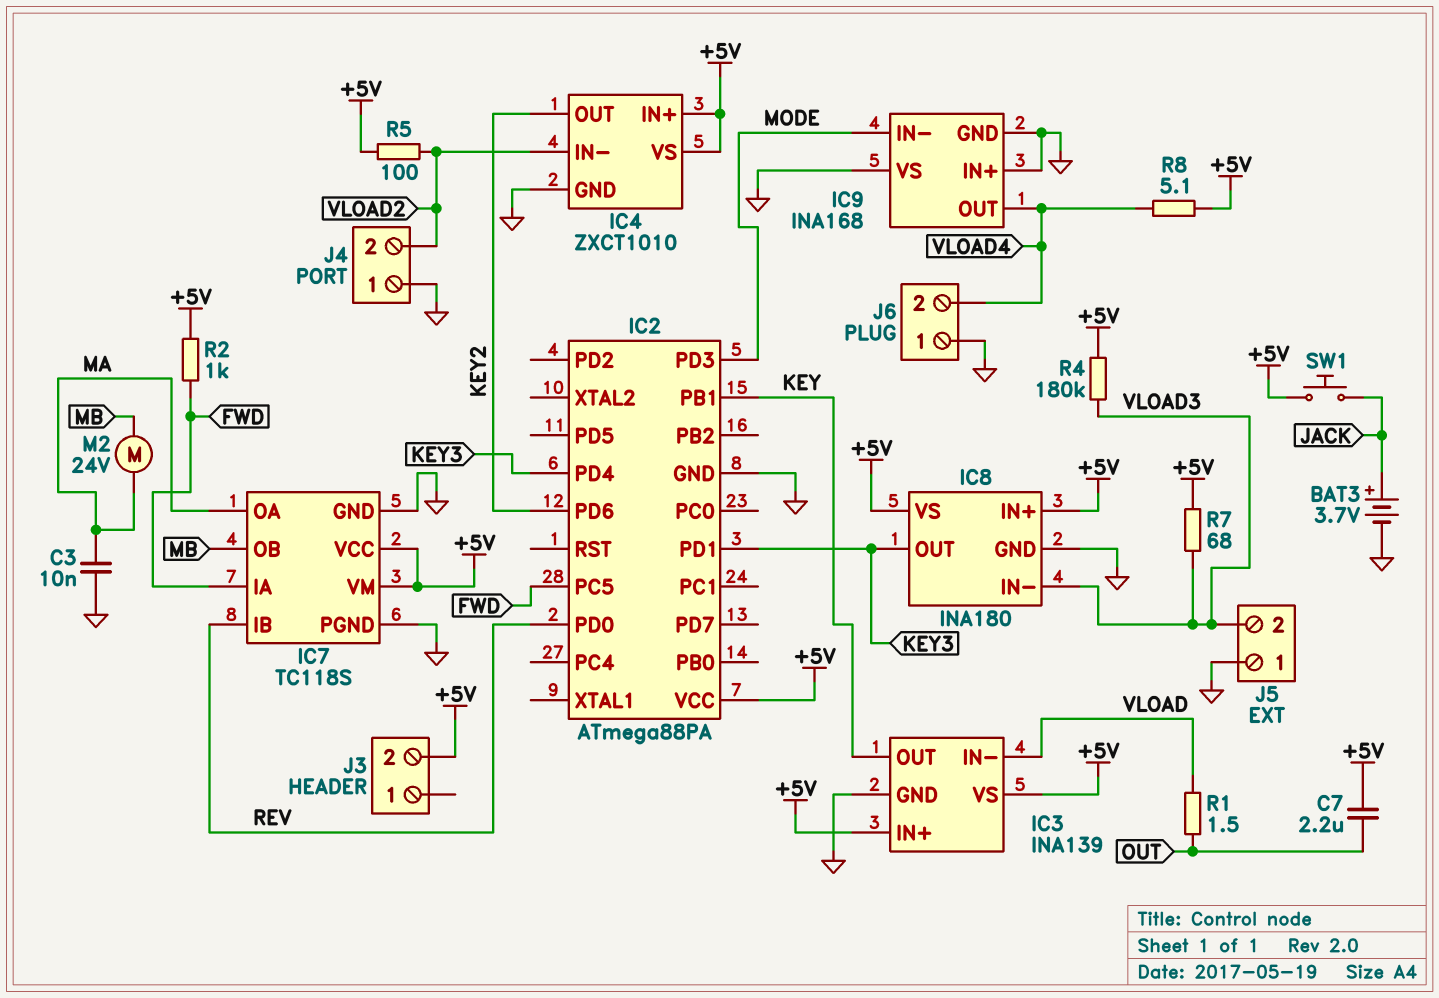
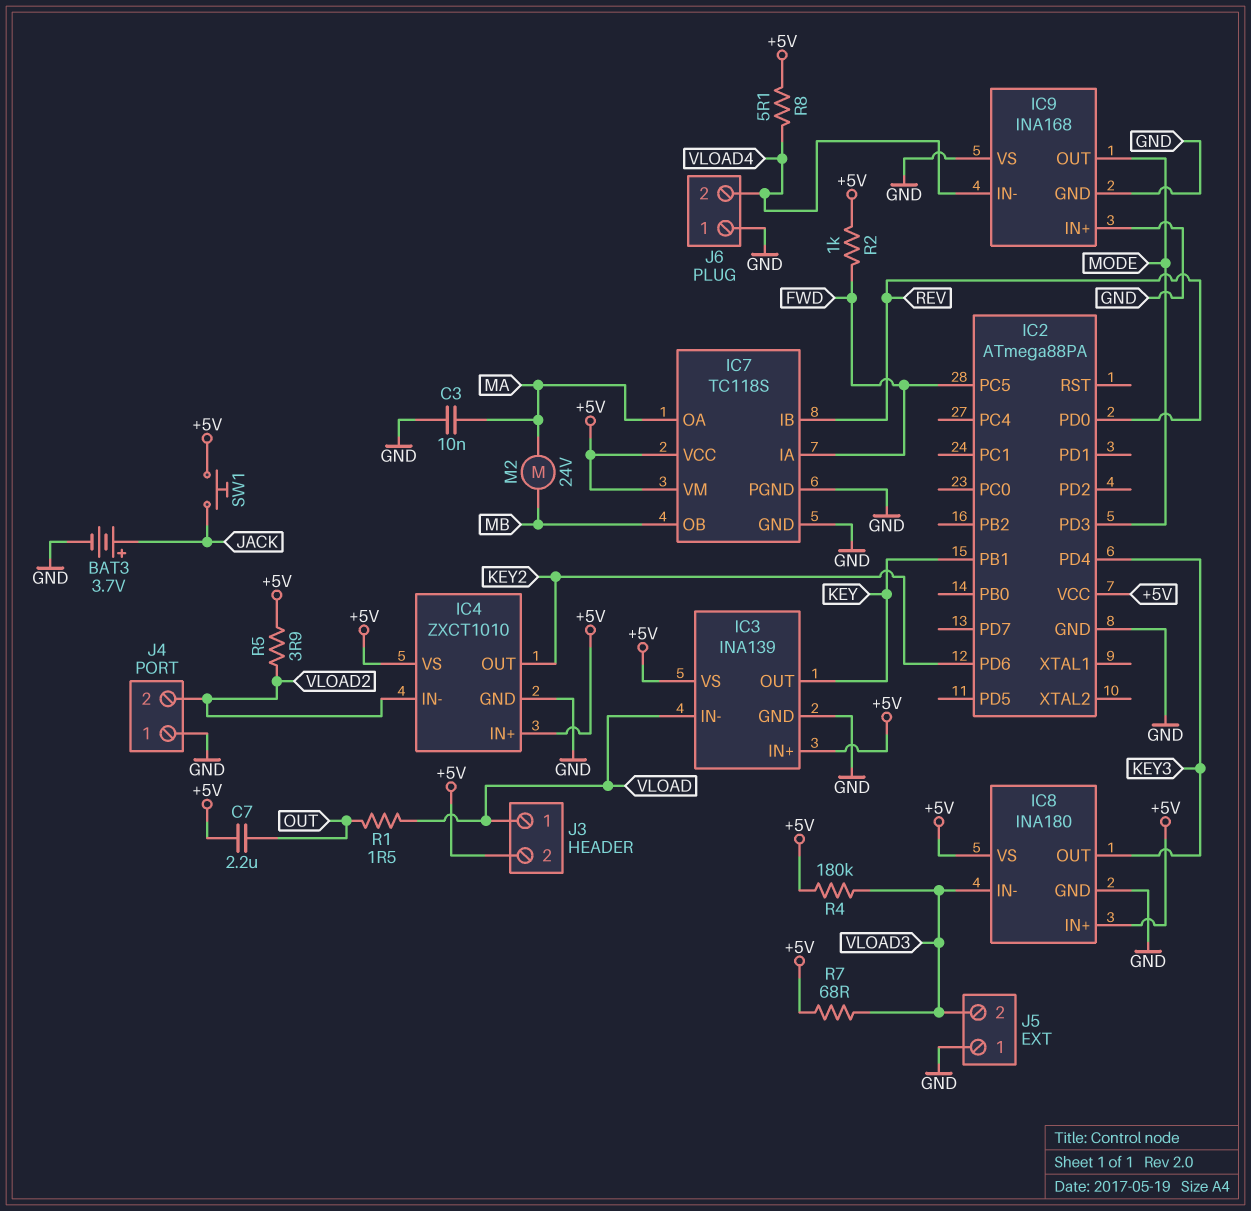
IC2 pin PD1: KEY3 -> none
IC9 pin IN-: MODE -> VLOAD4
IC9 pin OUT: VLOAD4 -> MODE
J3 pin 1: none -> VLOAD
R5: 100 (+5V, VLOAD2) -> 3.9 (+5V, VLOAD2)

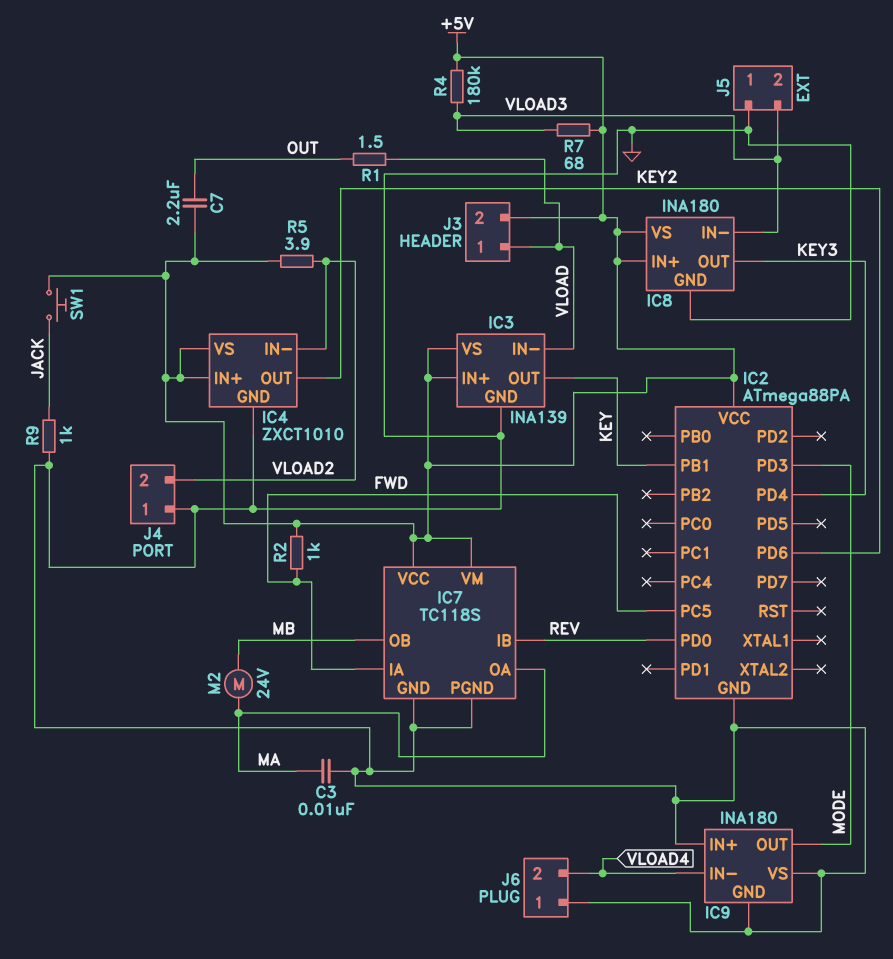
BAT3: 3.7V (plus JACK, minus GND) -> none
IC9: INA168 -> INA180
R8: 5.1 (+5V, VLOAD4) -> none
R9: none -> 1k (GND, JACK)

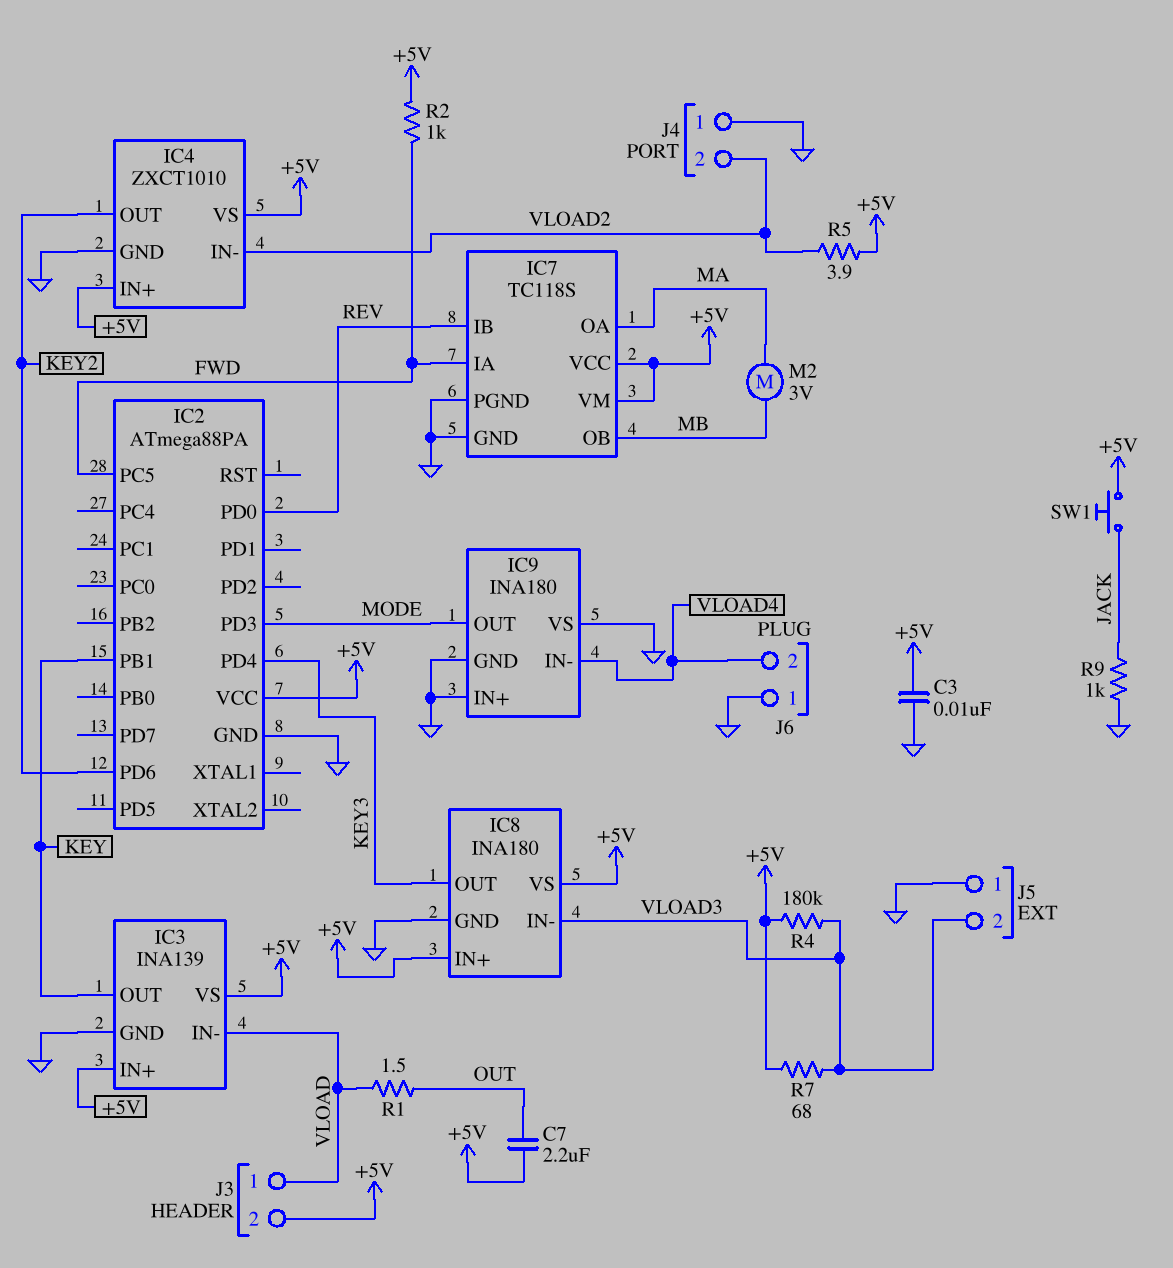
C3: 10nF (GND, MA) -> 10nF (+5V, GND)
M2: motor 24V (MA, MB) -> motor 3V (MA, MB)

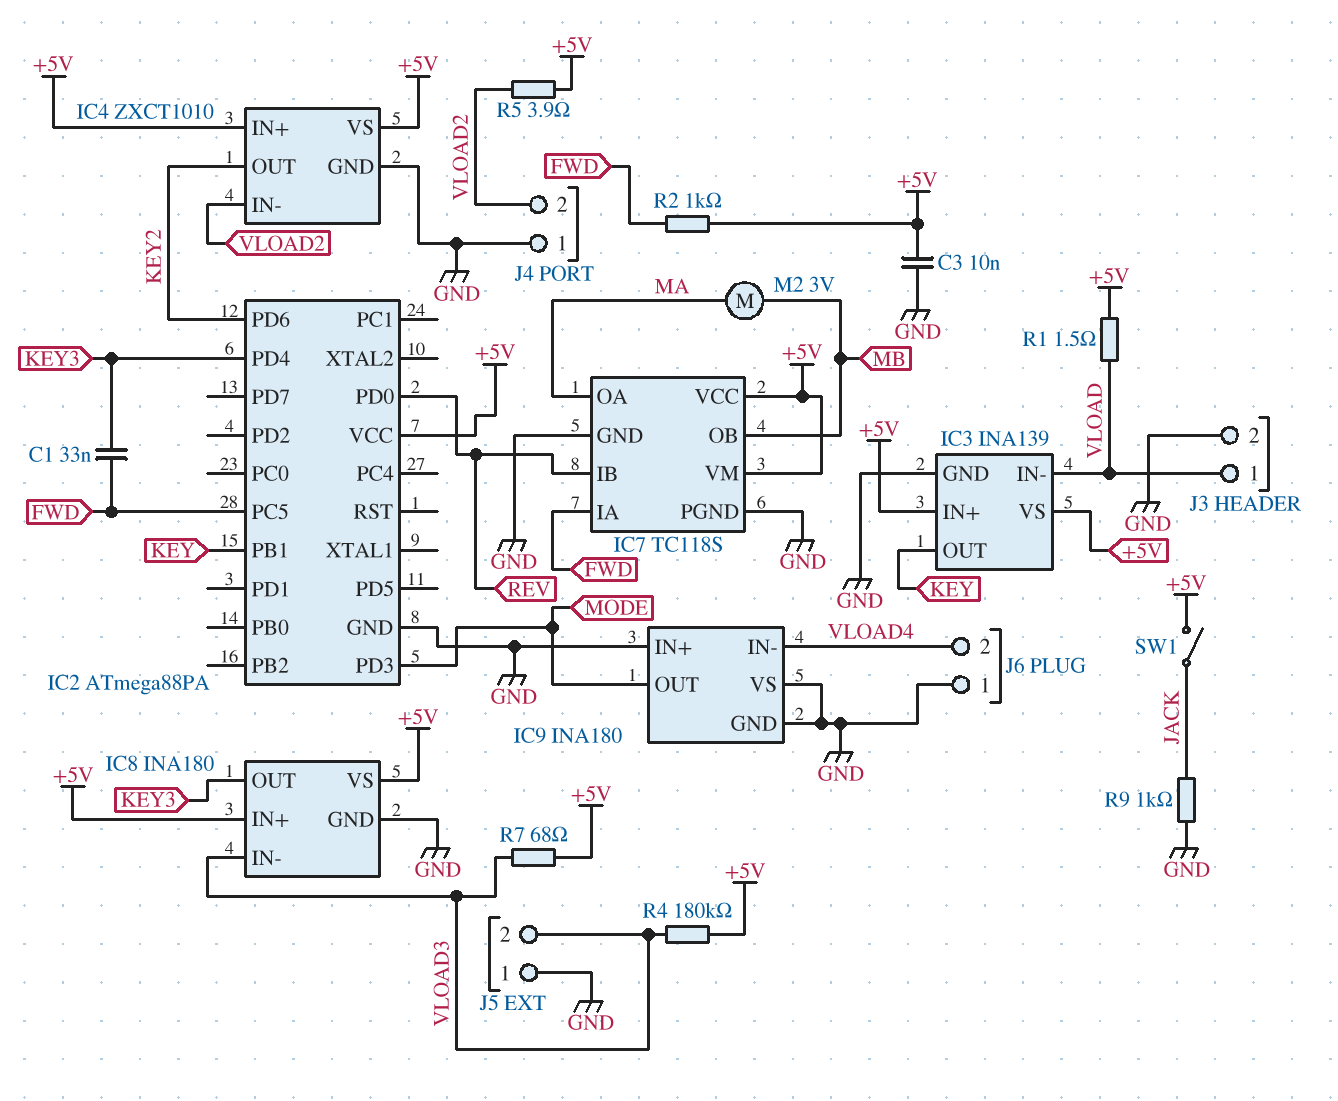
C1: none -> 33nF (FWD, KEY3)
C7: 2.2uF (+5V, OUT) -> none
J3 pin 2: +5V -> GND
R1: 1.5 (OUT, VLOAD) -> 1.5 (+5V, VLOAD)
SW1: button (+5V, JACK) -> switch (+5V, JACK)

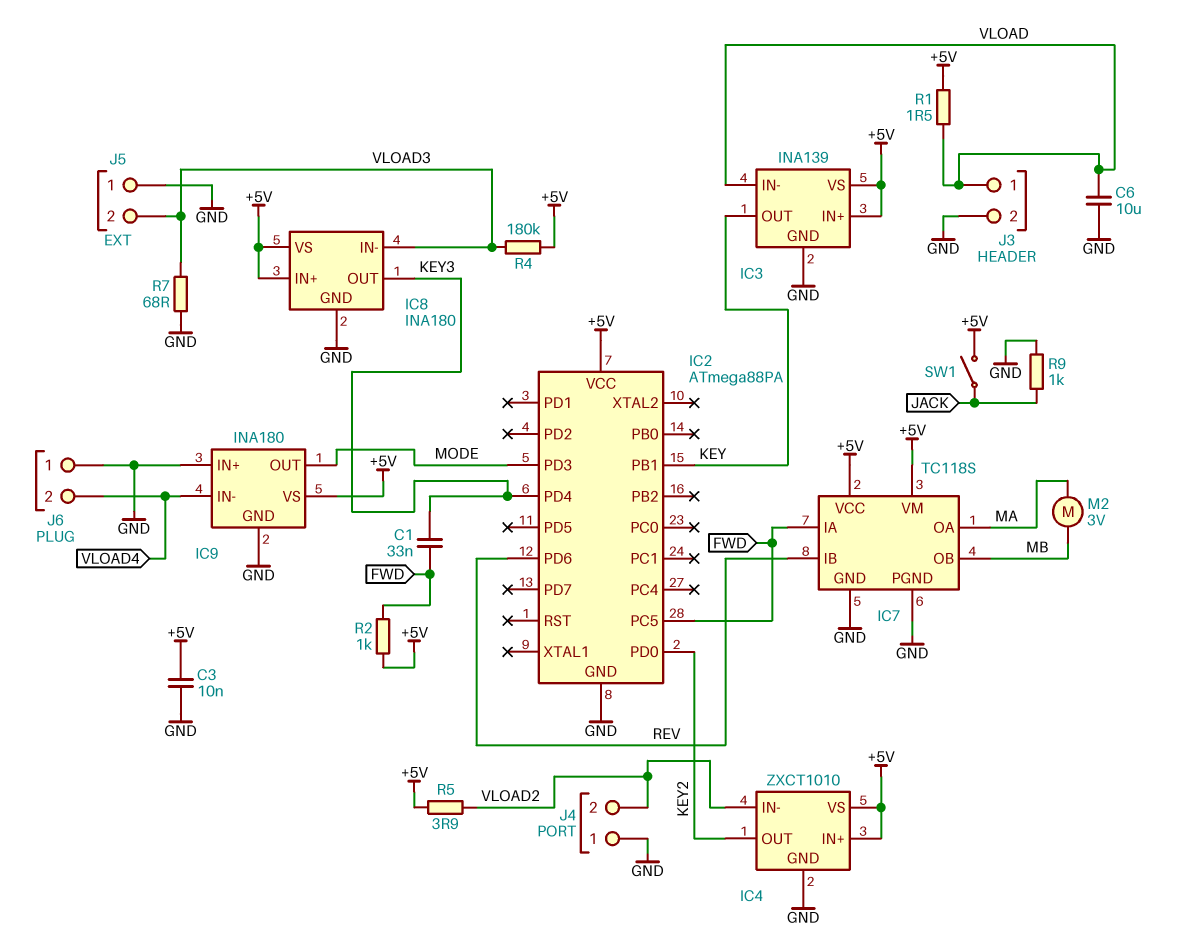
C6: none -> 10uF (GND, VLOAD)
IC2 pin PD0: REV -> KEY2
IC2 pin PD6: KEY2 -> REV
IC9 pin VS: GND -> +5V
R7: 68 (+5V, VLOAD3) -> 68 (GND, VLOAD3)

